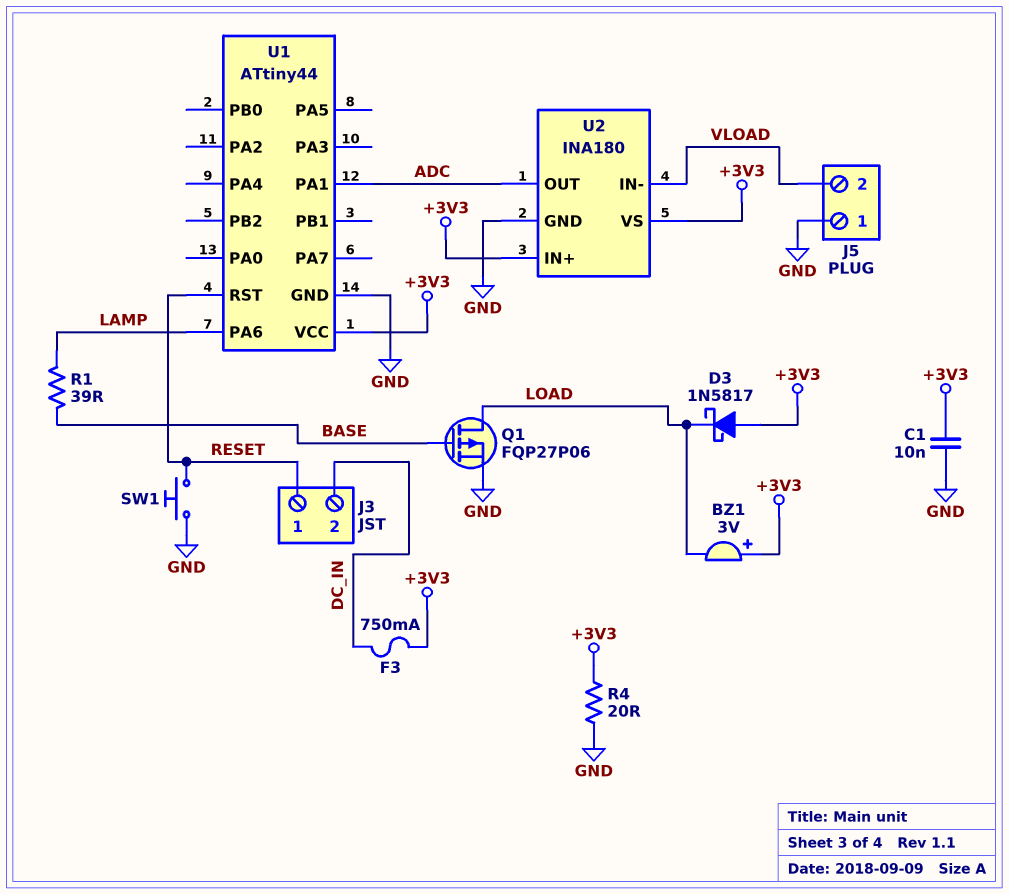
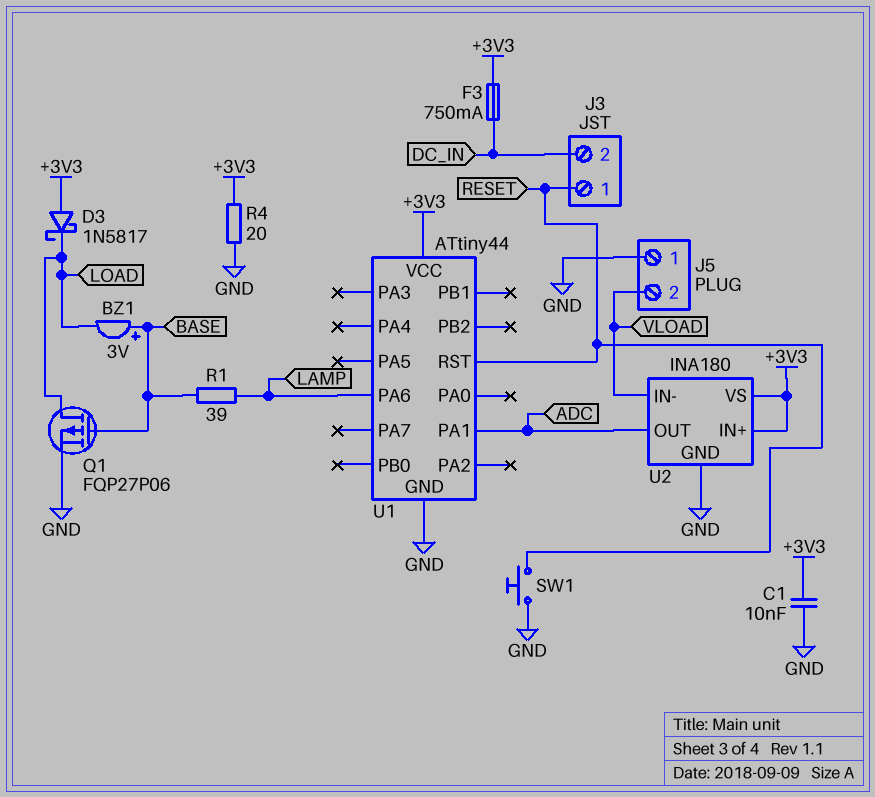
BZ1: buzzer 3V (plus +3V3, minus LOAD) -> buzzer 3V (plus BASE, minus LOAD)

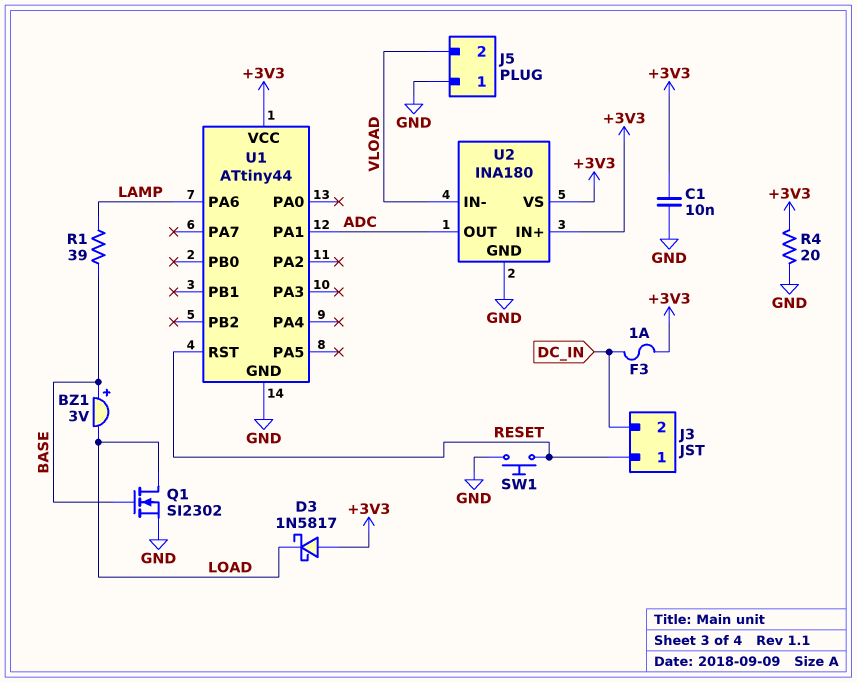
F3: 750mA (+3V3, DC_IN) -> 1A (+3V3, DC_IN)
Q1: PMOS FQP27P06 (G BASE, D LOAD, S GND) -> NMOS SI2302 (G BASE, D LOAD, S GND)

